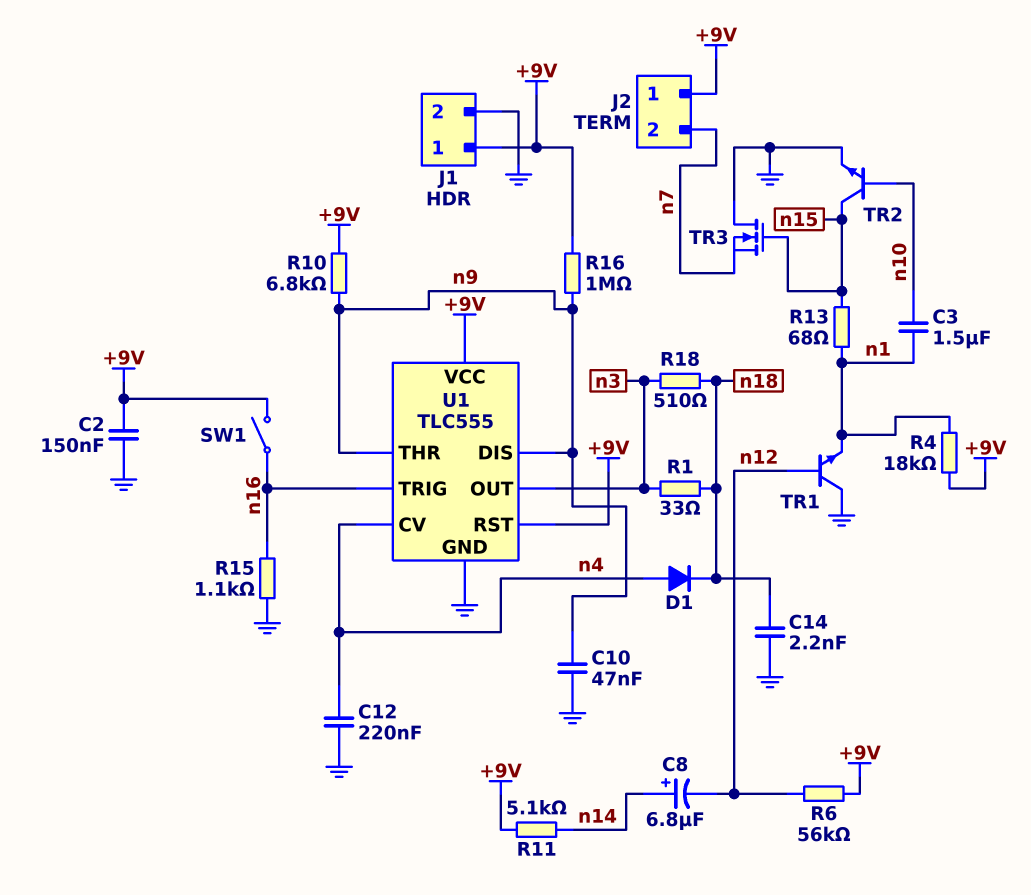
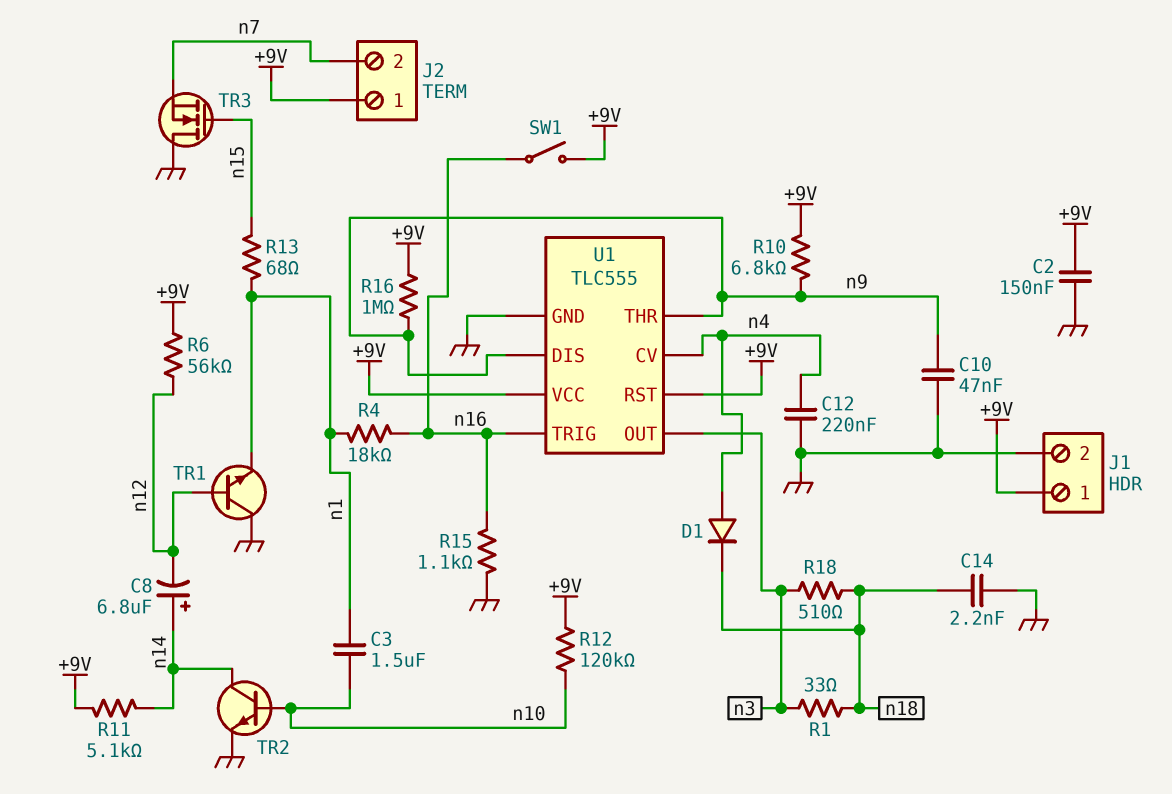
R4: 18k (+9V, n1) -> 18k (n1, n16)
R12: none -> 120k (+9V, n10)
TR2: NPN (B n10, C n15, E GND) -> NPN (B n10, C n14, E GND)

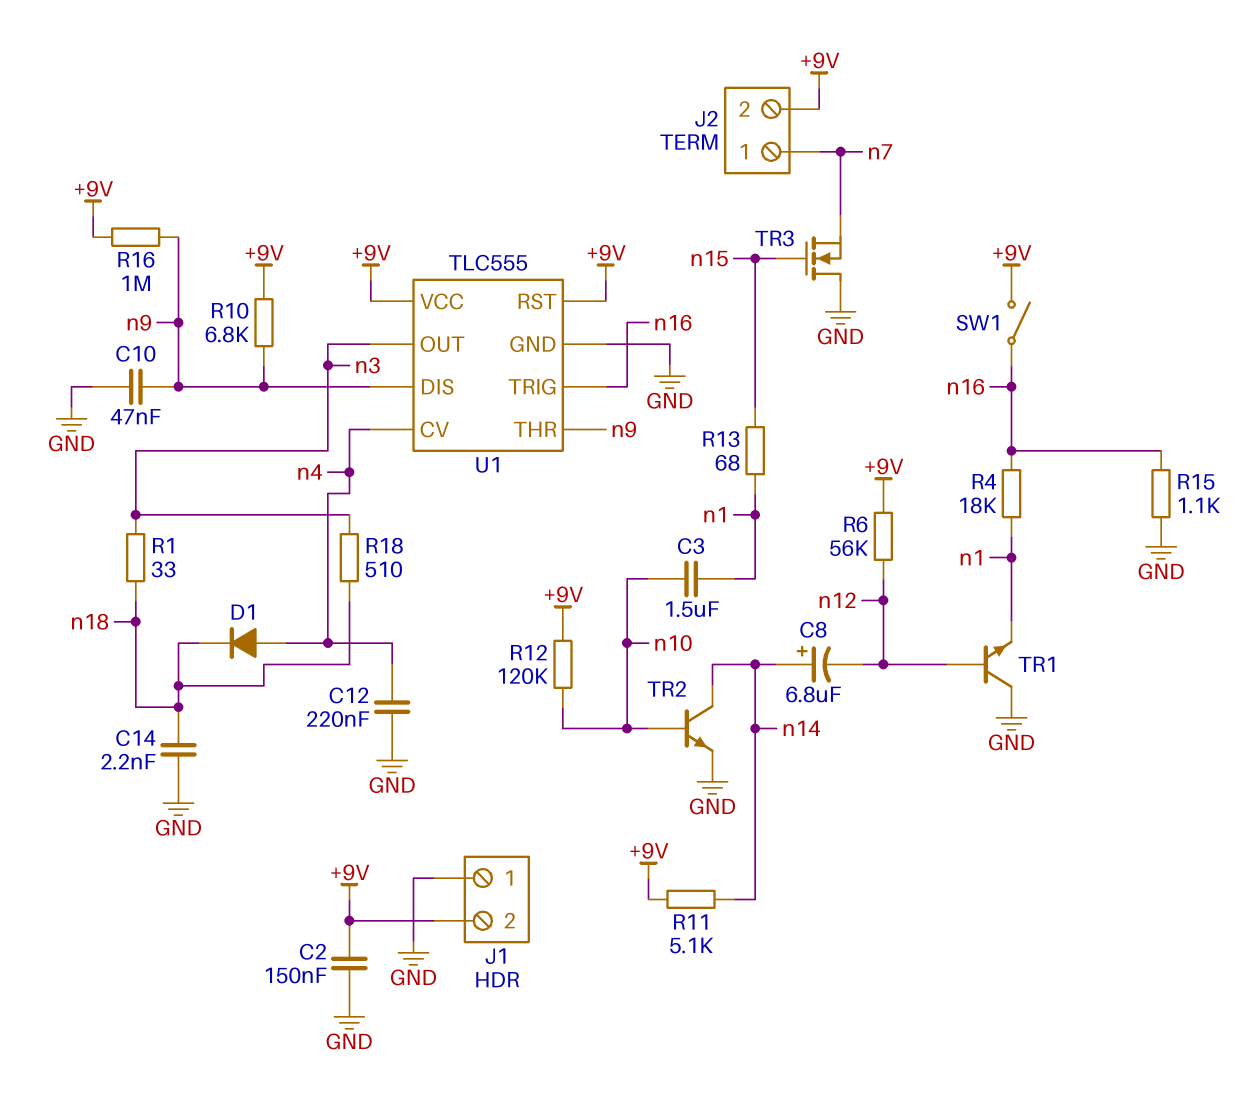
J1 pin 1: +9V -> GND
J1 pin 2: GND -> +9V
J2 pin 1: +9V -> n7
J2 pin 2: n7 -> +9V

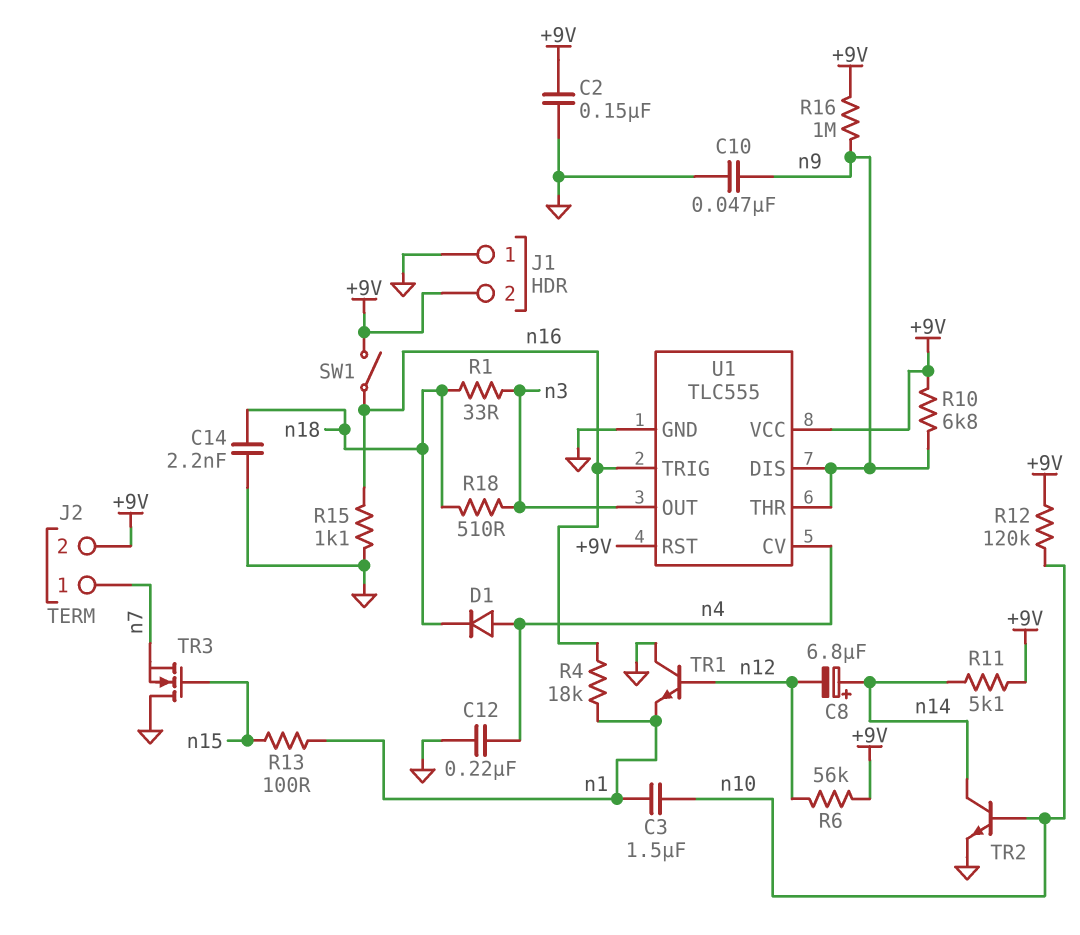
R13: 68 (n1, n15) -> 100 (n1, n15)

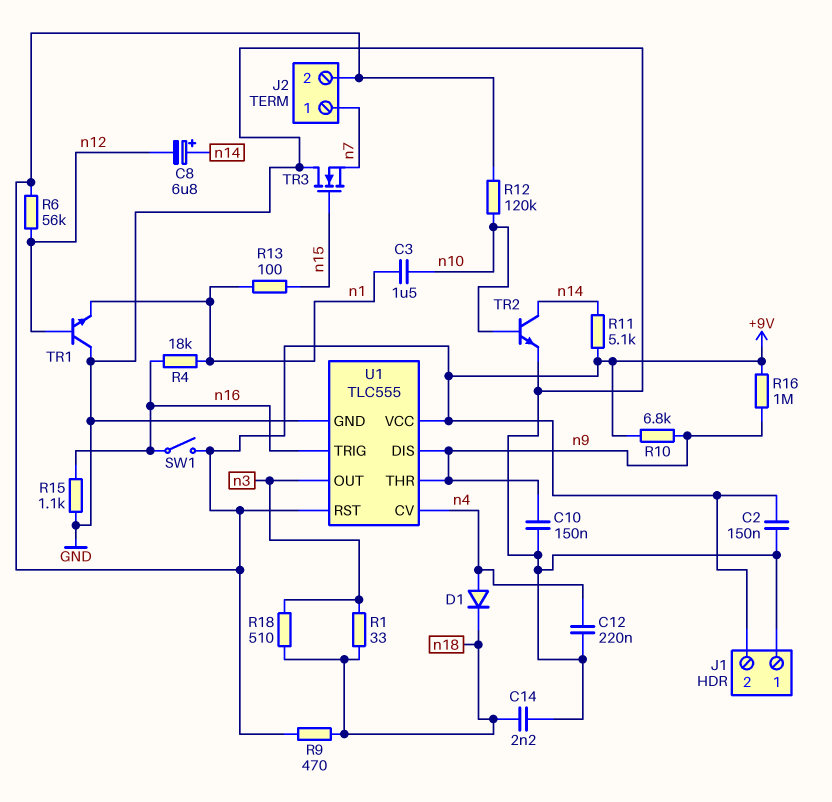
C10: 47nF (GND, n9) -> 150nF (GND, n9)
R9: none -> 470 (+9V, n18)

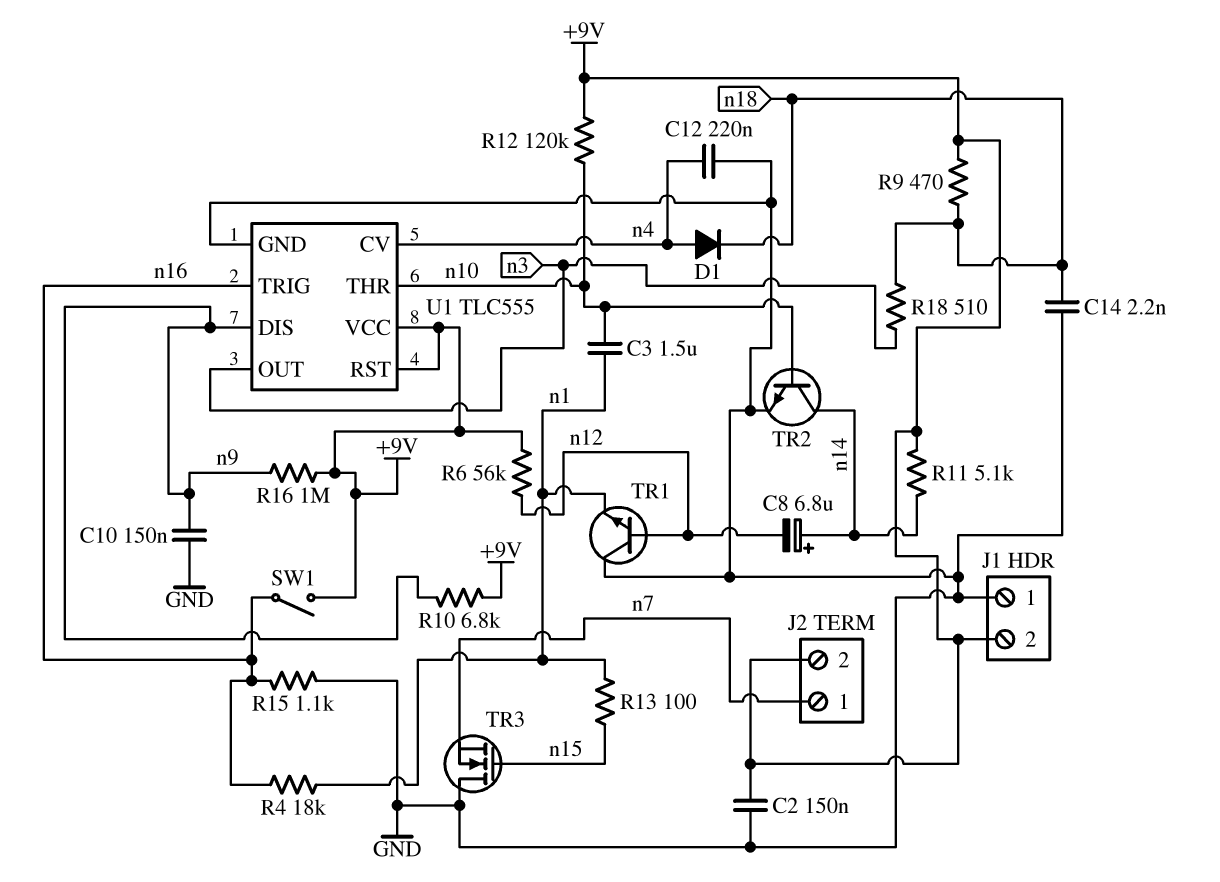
R1: 33 (n3, n18) -> none
U1 pin THR: n9 -> n10

